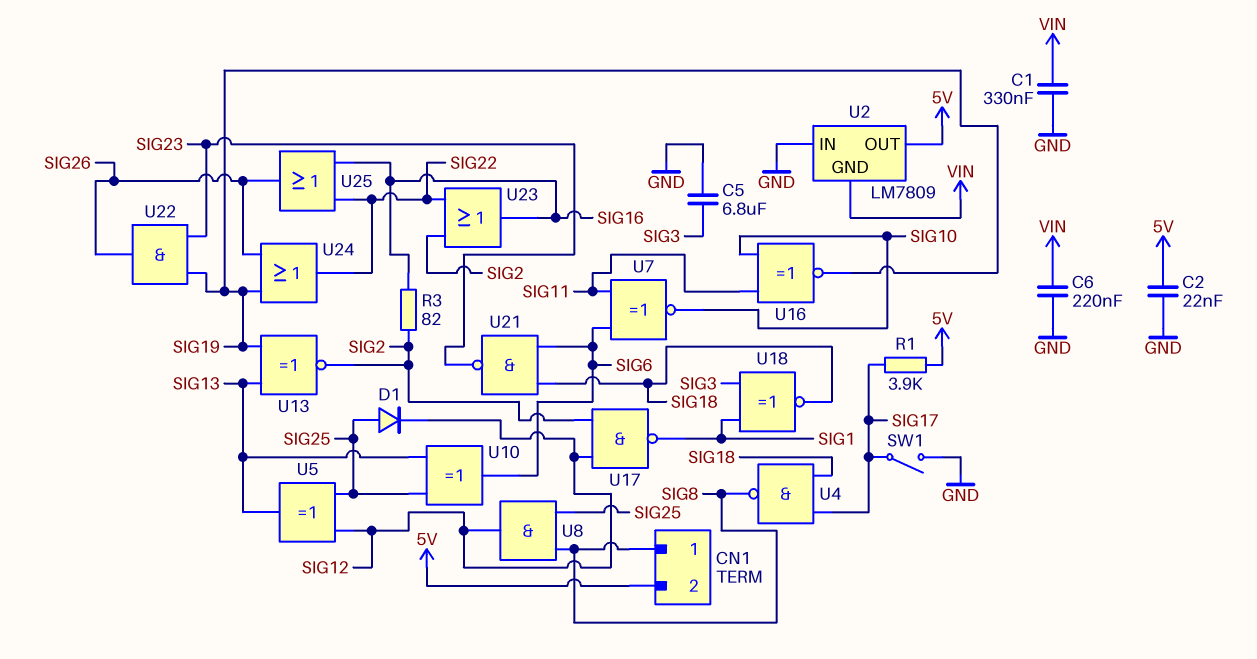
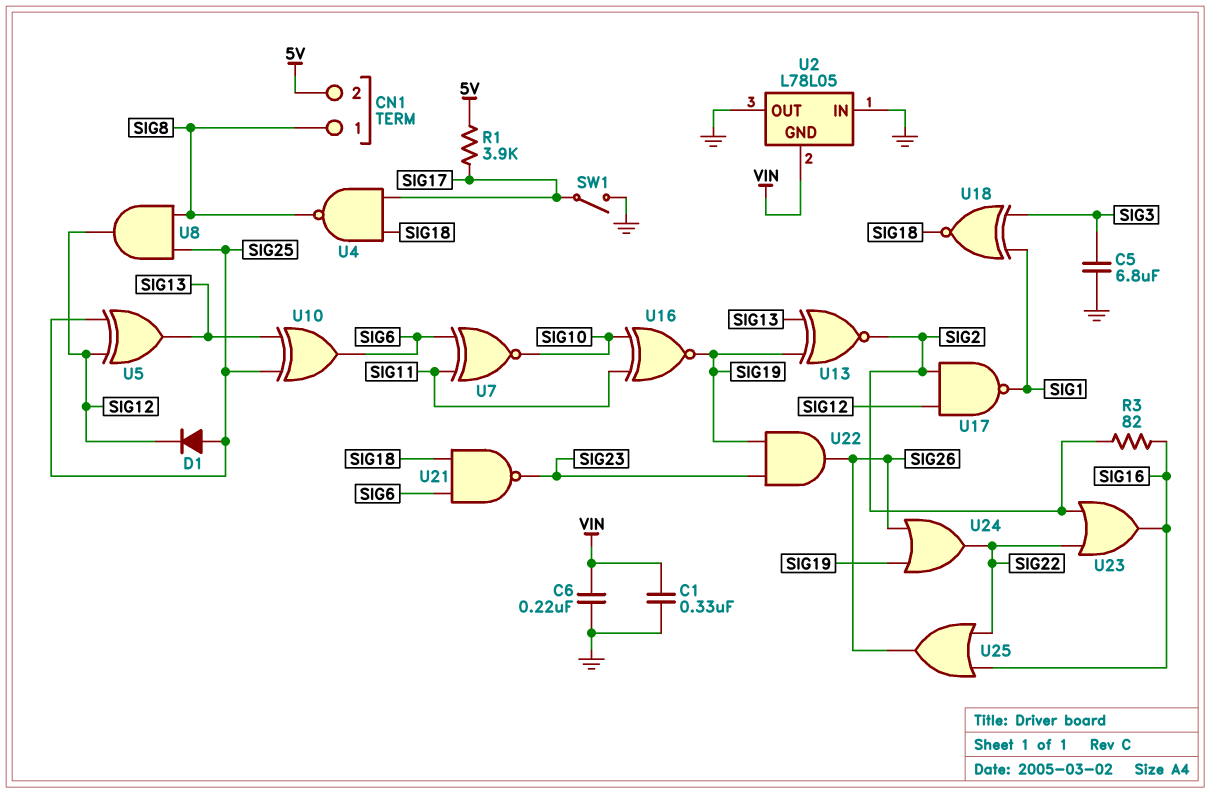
C2: 22nF (5V, GND) -> none
U2: LM7809 -> L78L05
U2 pin OUT: 5V -> GND

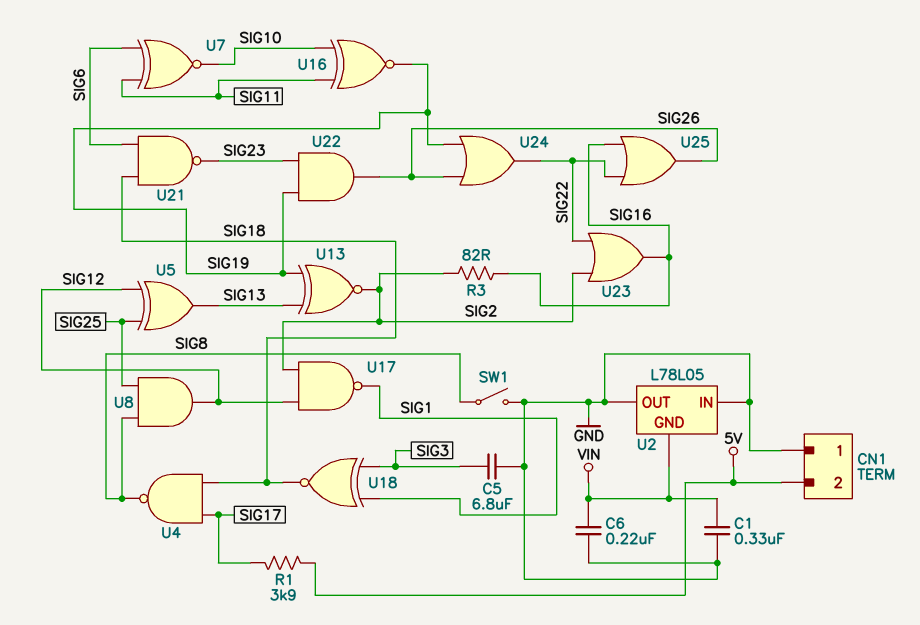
CN1 pin 1: SIG8 -> GND
D1: diode (A SIG25, K SIG12) -> none
SW1: switch (GND, SIG17) -> switch (GND, SIG8)
U10: XOR (in SIG13, in SIG25, out SIG6) -> none

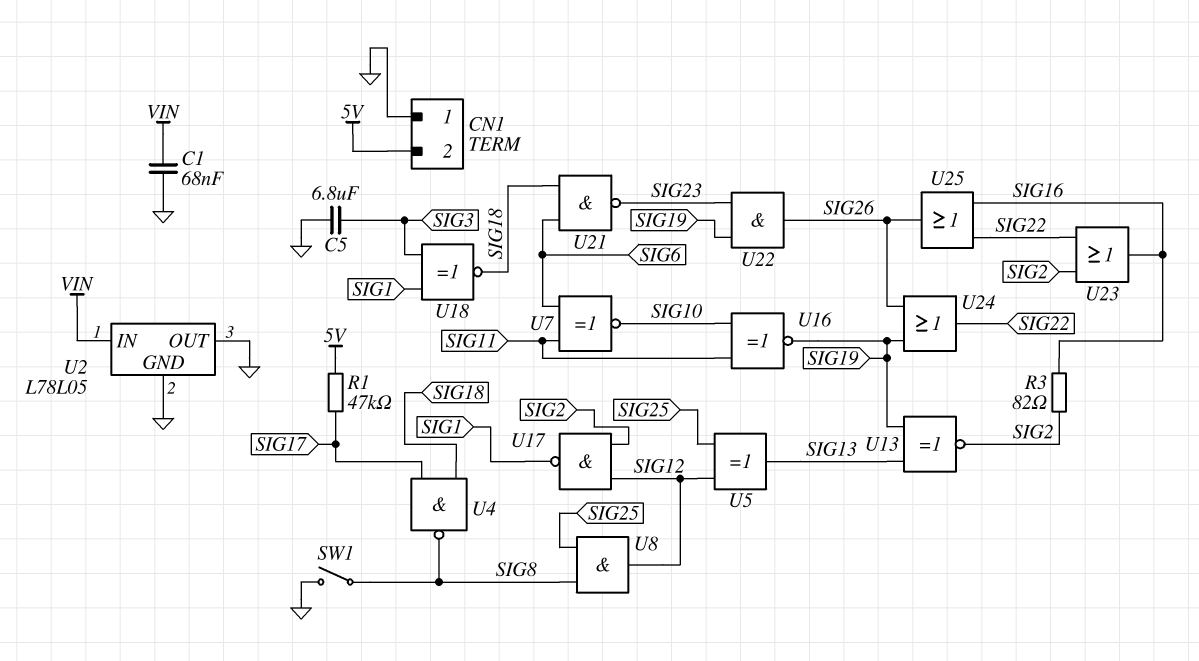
C1: 330nF (GND, VIN) -> 68nF (GND, VIN)
C6: 220nF (GND, VIN) -> none
R1: 3.9k (5V, SIG17) -> 47k (5V, SIG17)
U2 pin GND: VIN -> GND
U2 pin IN: GND -> VIN

